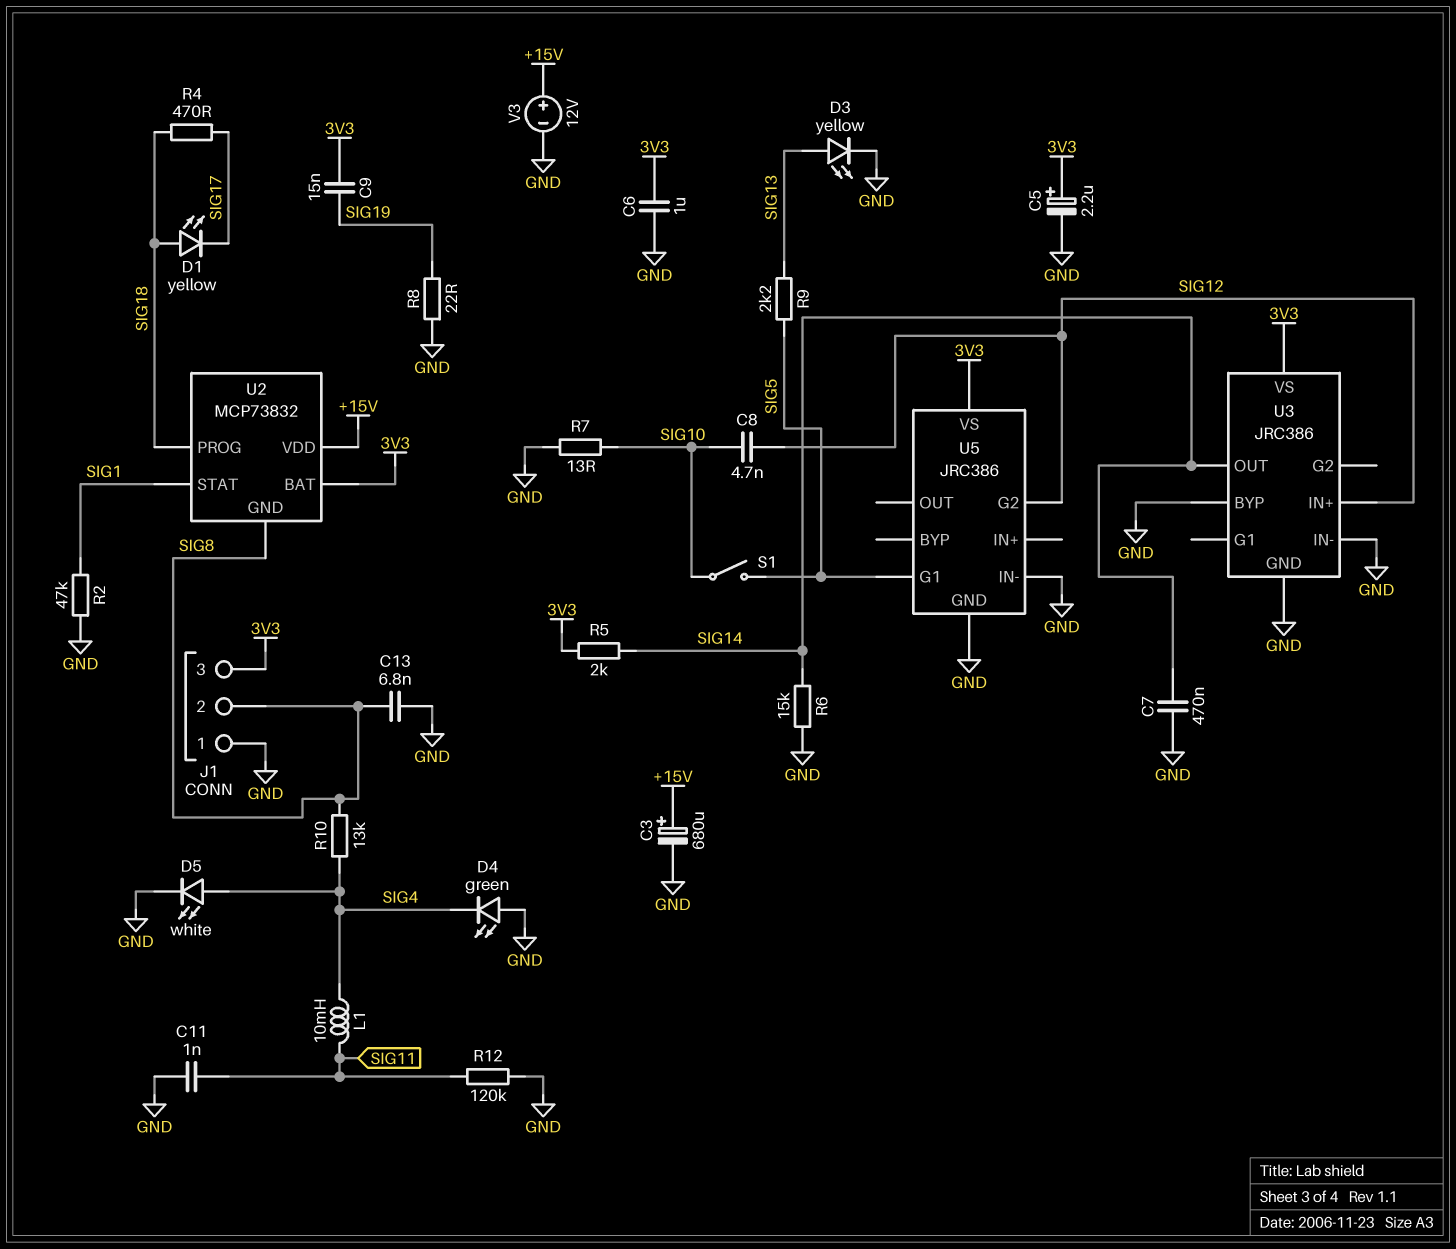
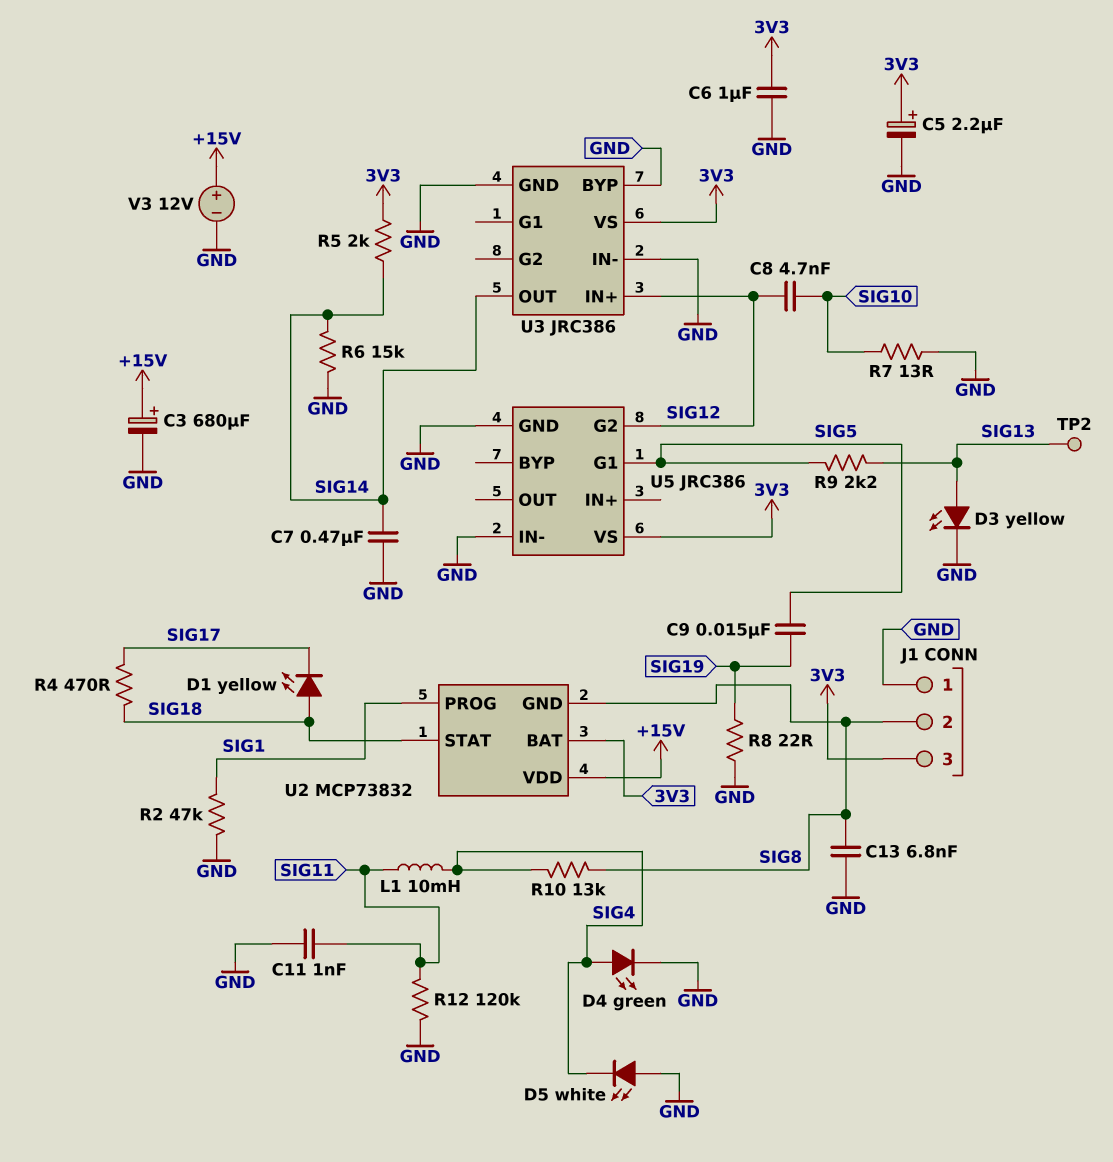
C9: 15nF (3V3, SIG19) -> 15nF (SIG5, SIG19)
D4: LED green (A GND, K SIG4) -> LED green (A SIG4, K GND)
D5: LED white (A SIG4, K GND) -> LED white (A GND, K SIG4)
S1: switch (SIG5, SIG10) -> none
TP2: none -> test point (SIG13)
U2 pin PROG: SIG18 -> SIG1
U2 pin STAT: SIG1 -> SIG18

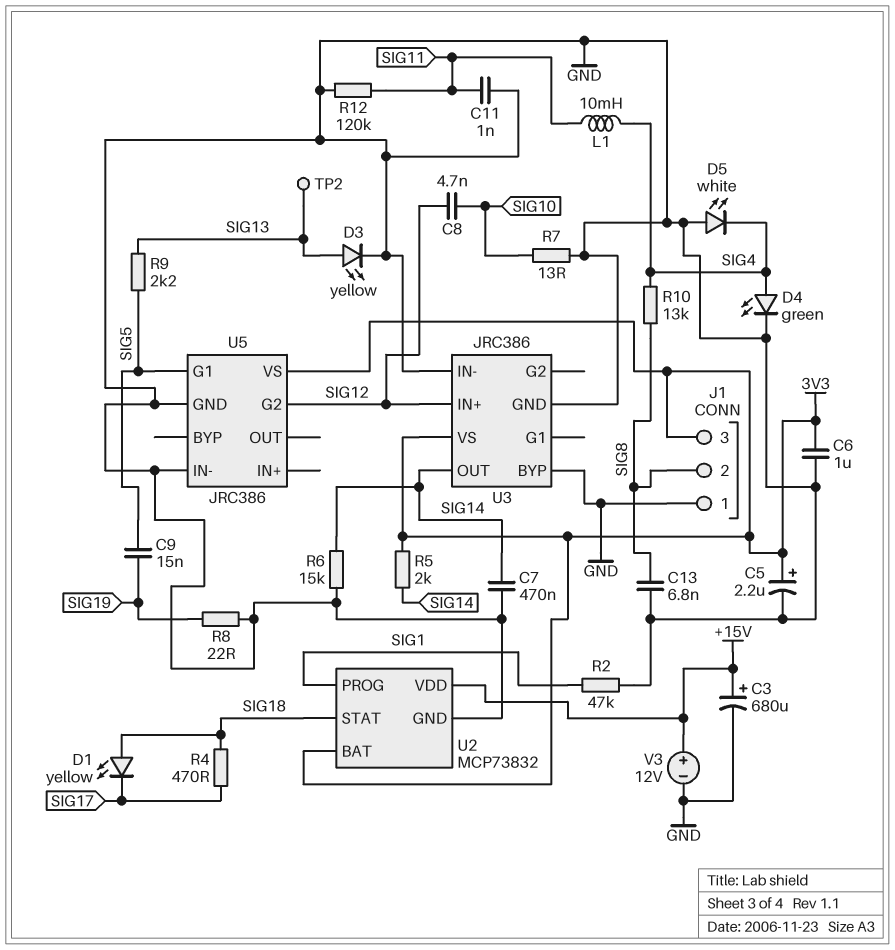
U2 pin GND: SIG8 -> GND

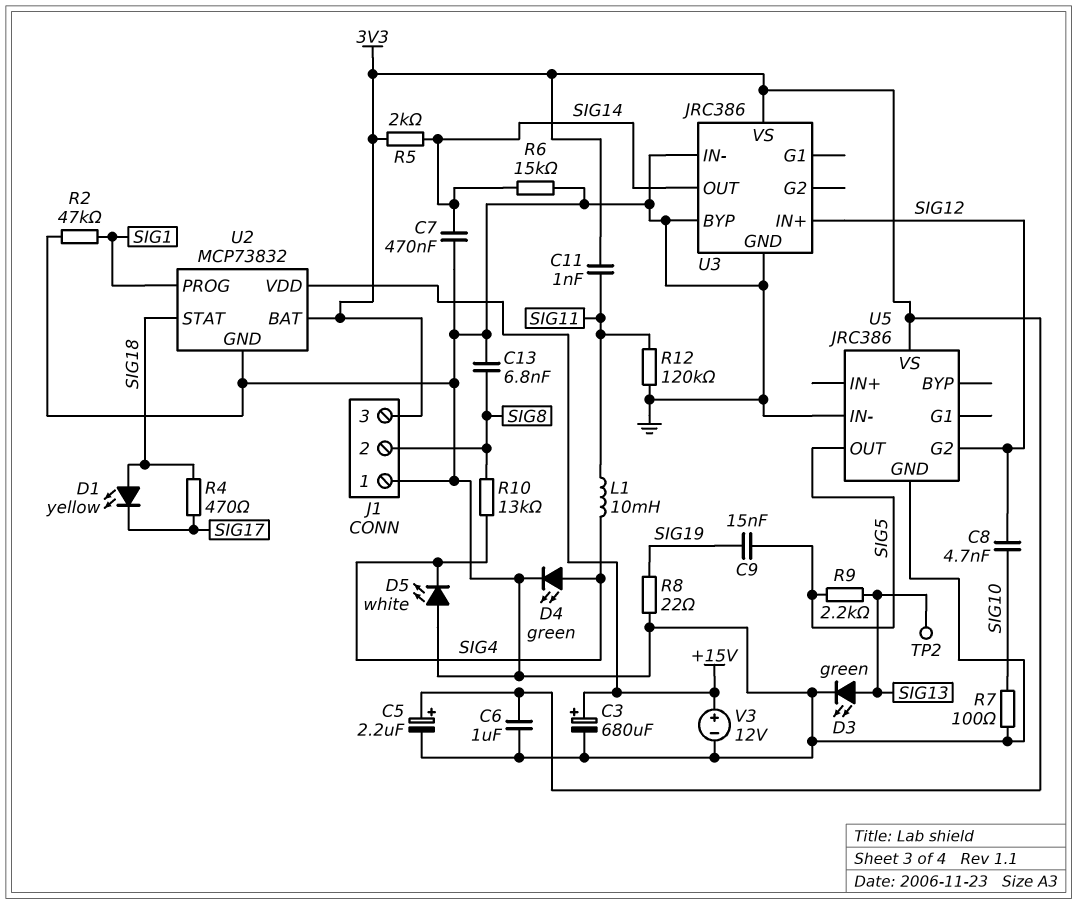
C11: 1nF (GND, SIG11) -> 1nF (3V3, SIG11)
D3: LED yellow (A SIG13, K GND) -> LED green (A SIG13, K GND)
R7: 13 (GND, SIG10) -> 100 (GND, SIG10)
U5 pin G1: SIG5 -> none
U5 pin OUT: none -> SIG5

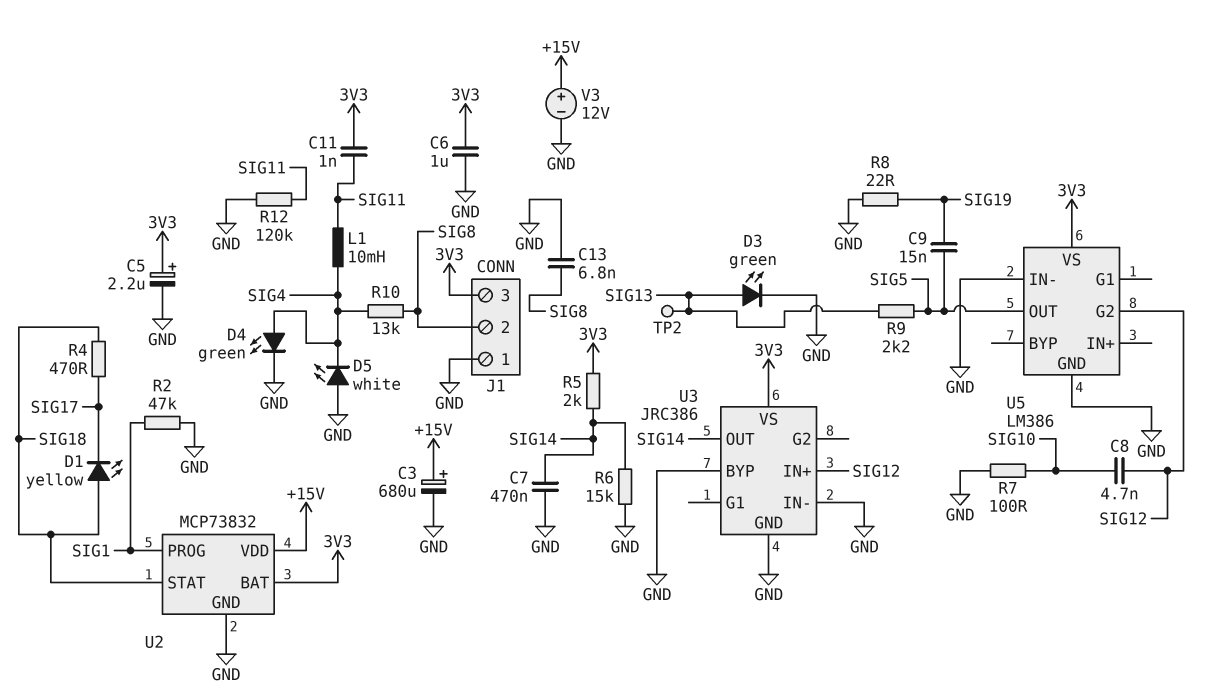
U5: JRC386 -> LM386

